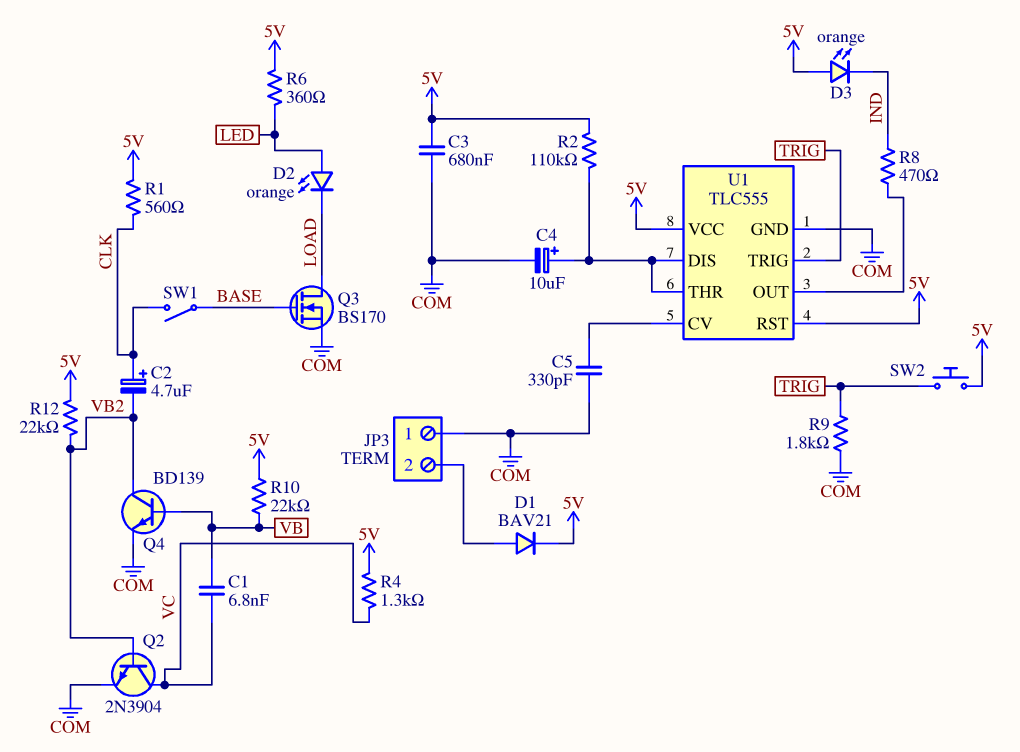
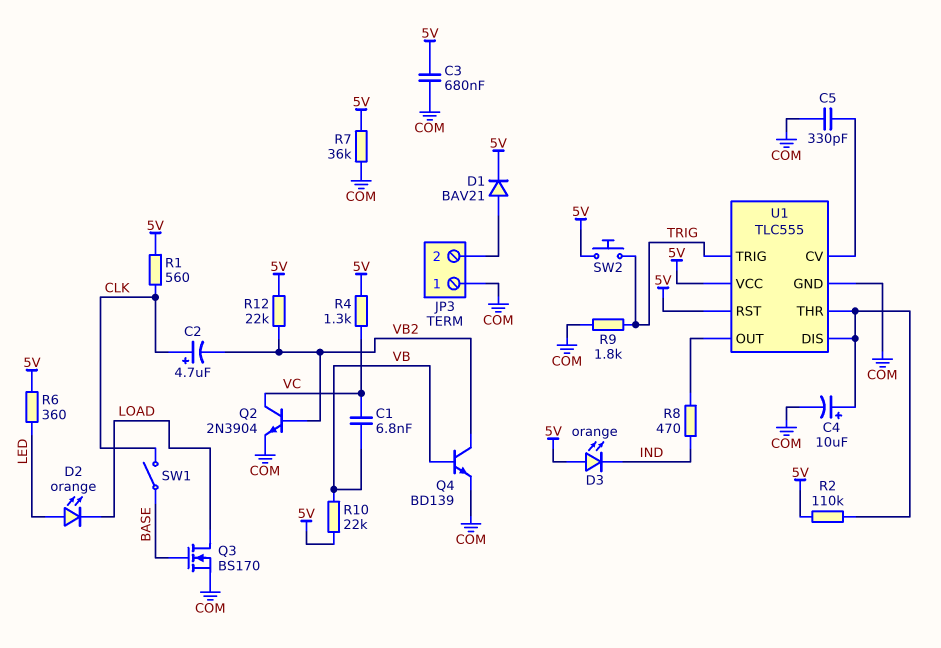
R7: none -> 36k (5V, COM)

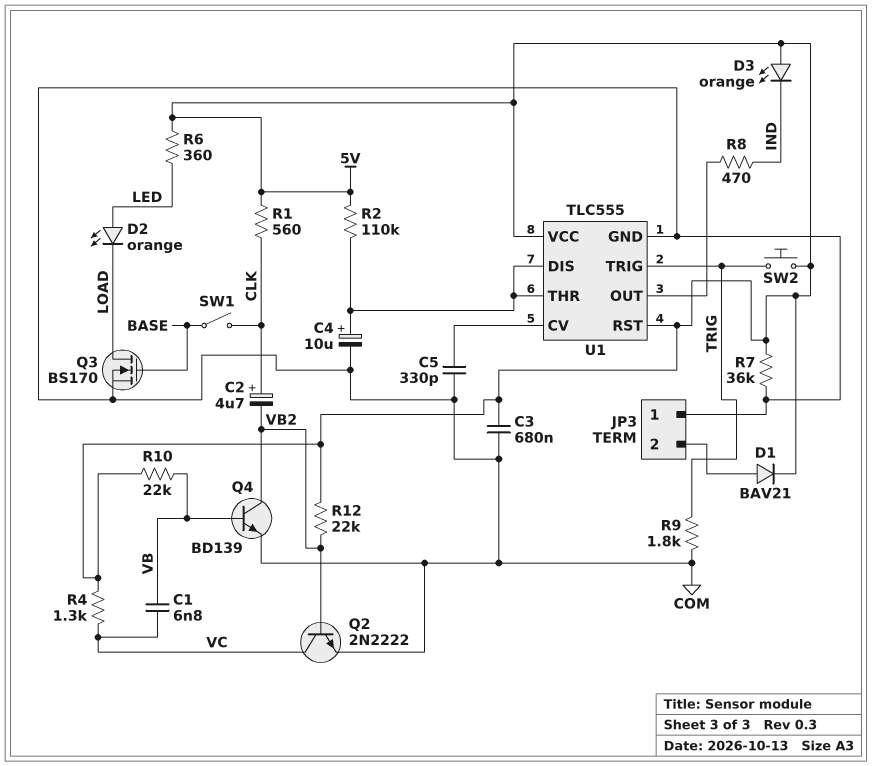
Q2: NPN 2N3904 (B VB2, C VC, E COM) -> NPN 2N2222 (B VB2, C VC, E COM)

